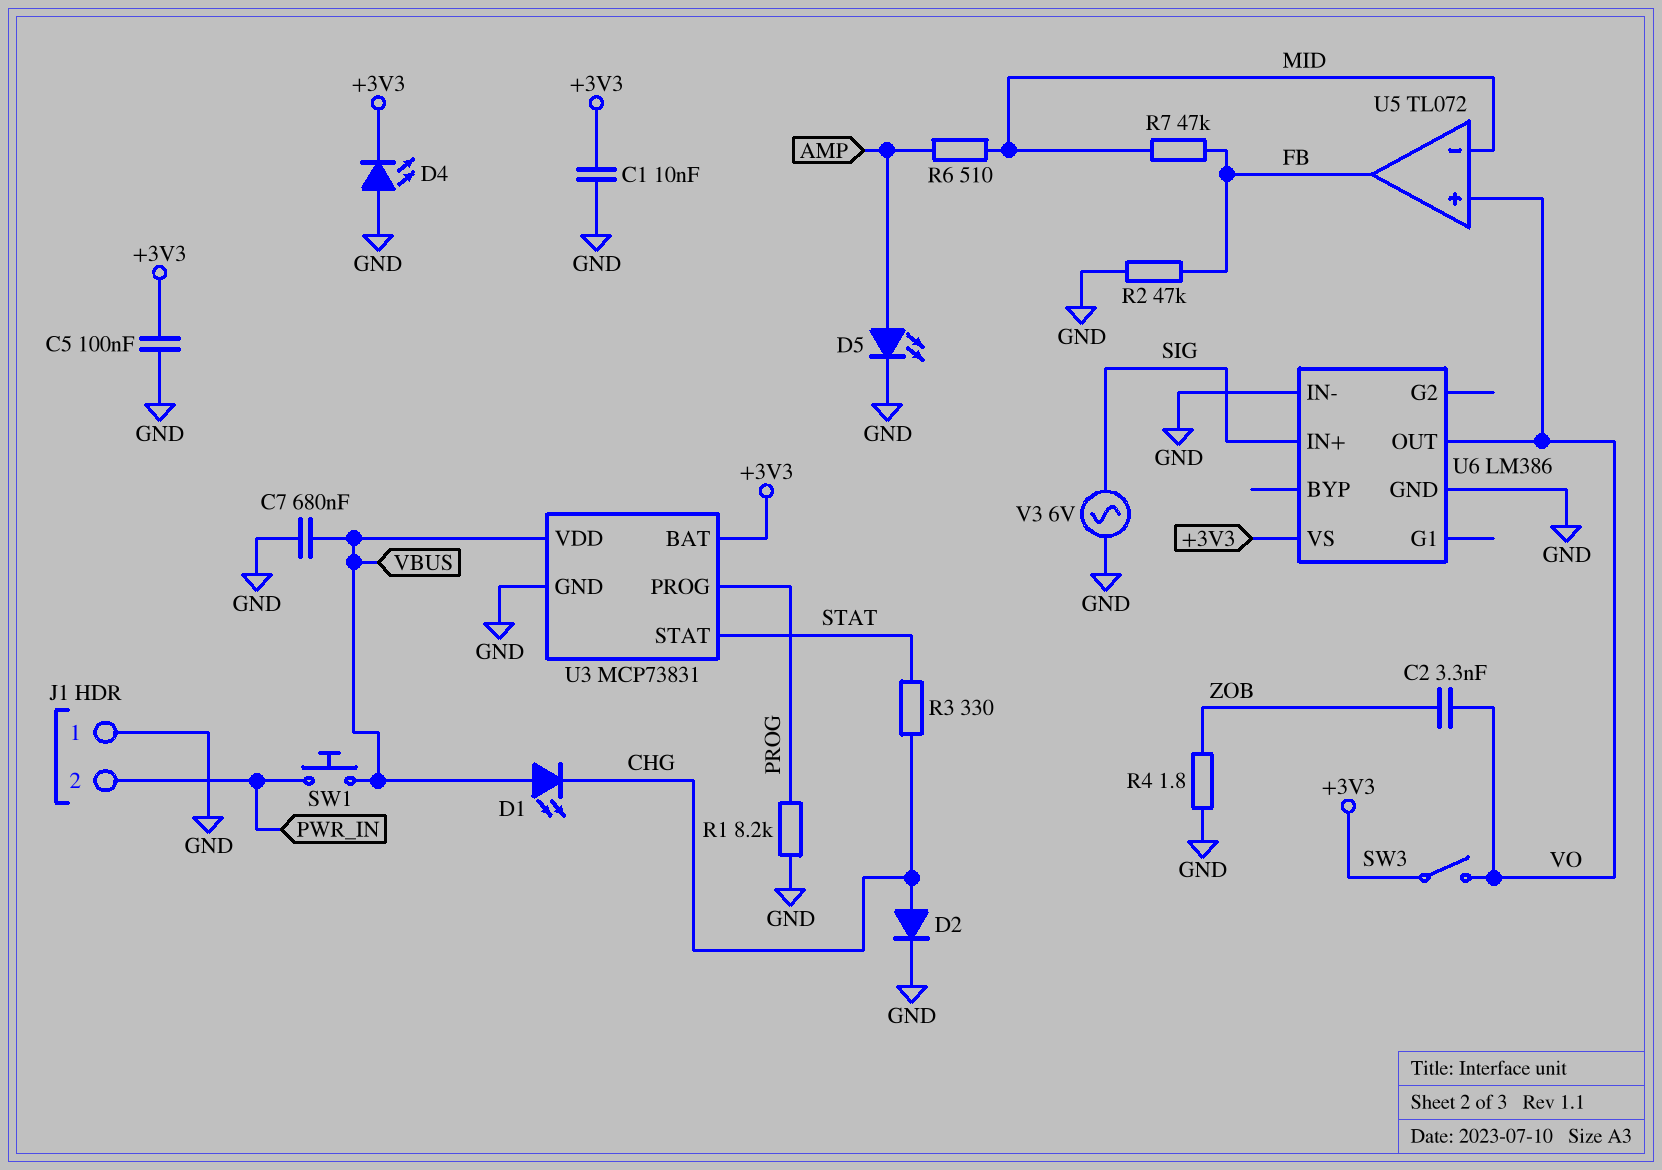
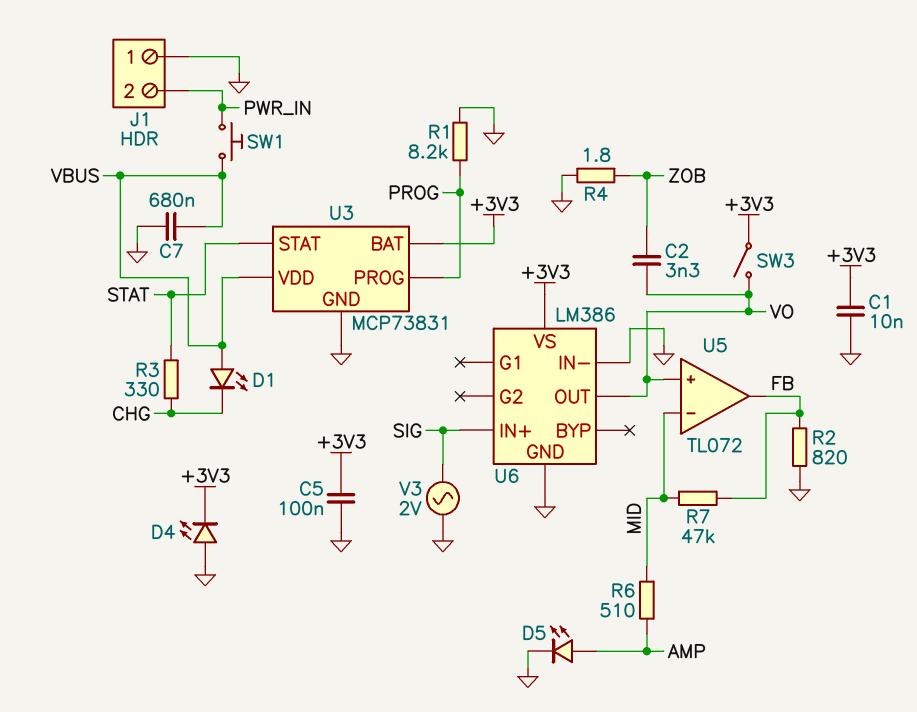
D2: diode (A CHG, K GND) -> none
R2: 47k (FB, GND) -> 820 (FB, GND)
V3: AC 6V (GND, SIG) -> AC 2V (GND, SIG)

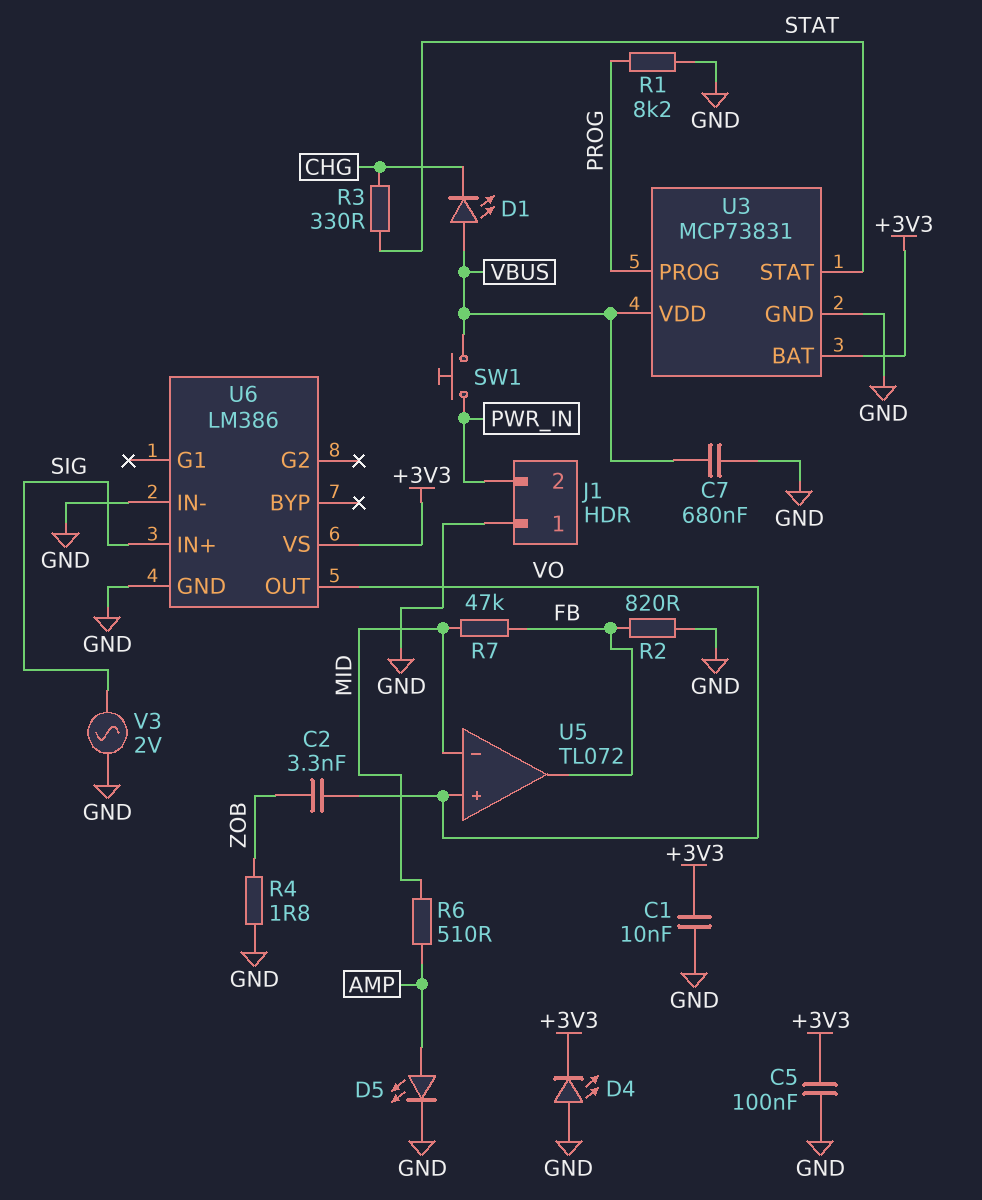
SW3: switch (+3V3, VO) -> none

